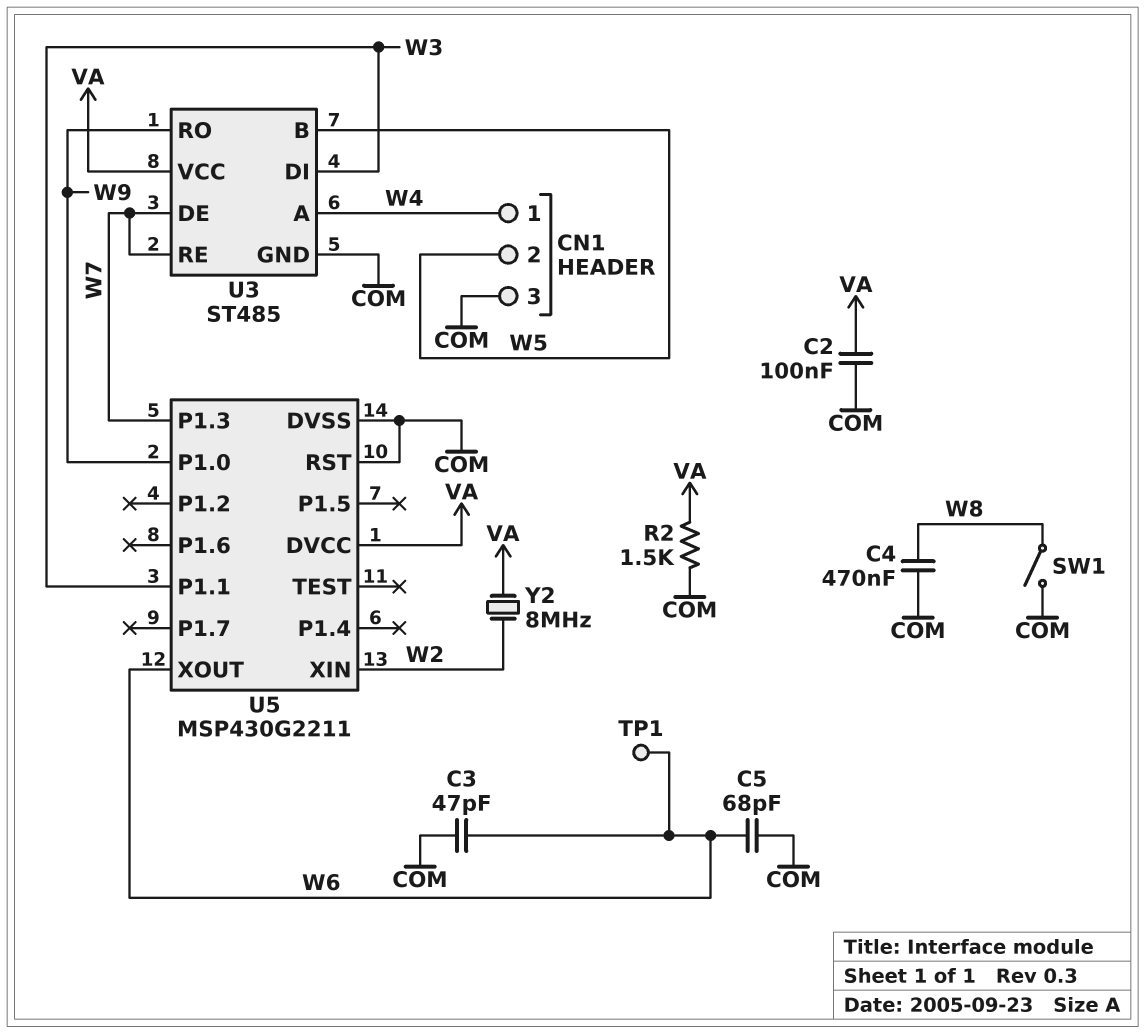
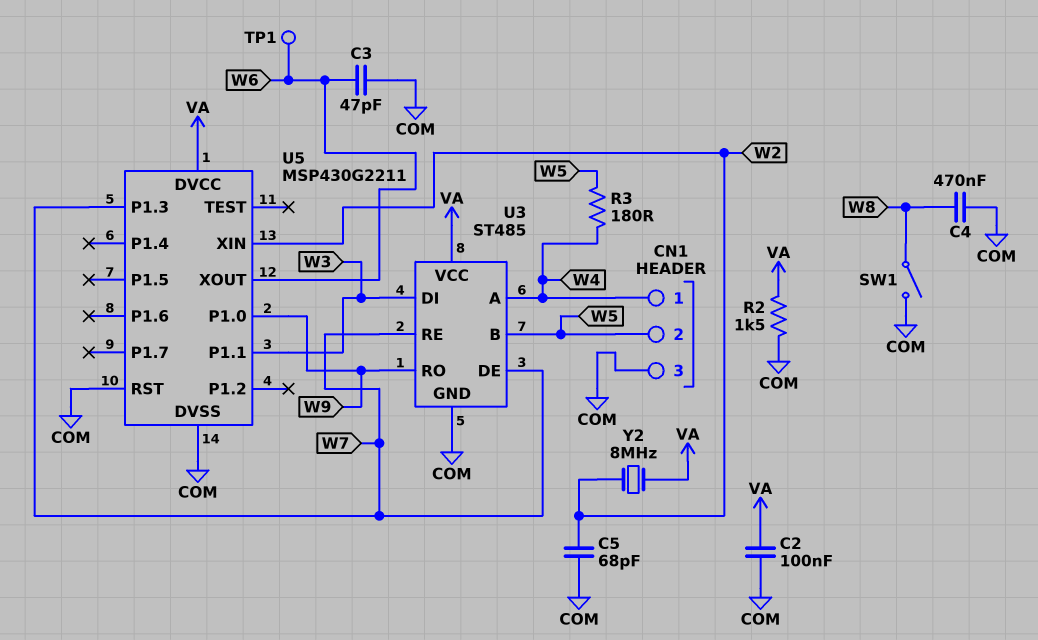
C5: 68pF (COM, W6) -> 68pF (COM, W2)
R3: none -> 180 (W4, W5)

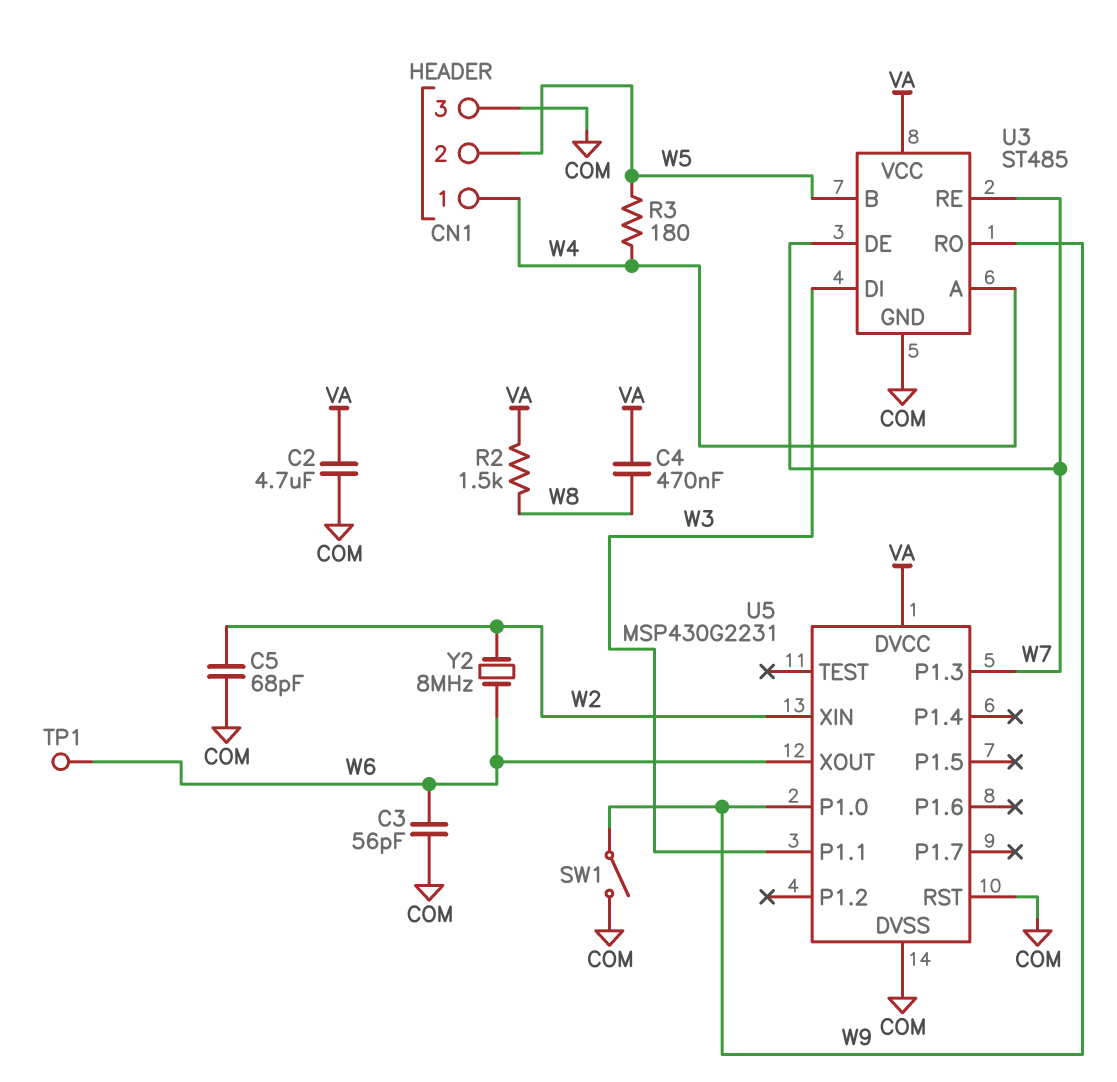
C2: 100nF (COM, VA) -> 4.7uF (COM, VA)
C3: 47pF (COM, W6) -> 56pF (COM, W6)
C4: 470nF (COM, W8) -> 470nF (VA, W8)
R2: 1.5k (COM, VA) -> 1.5k (VA, W8)
SW1: switch (COM, W8) -> switch (COM, W9)
U5: MSP430G2211 -> MSP430G2231
Y2: 8MHz (VA, W2) -> 8MHz (W2, W6)

